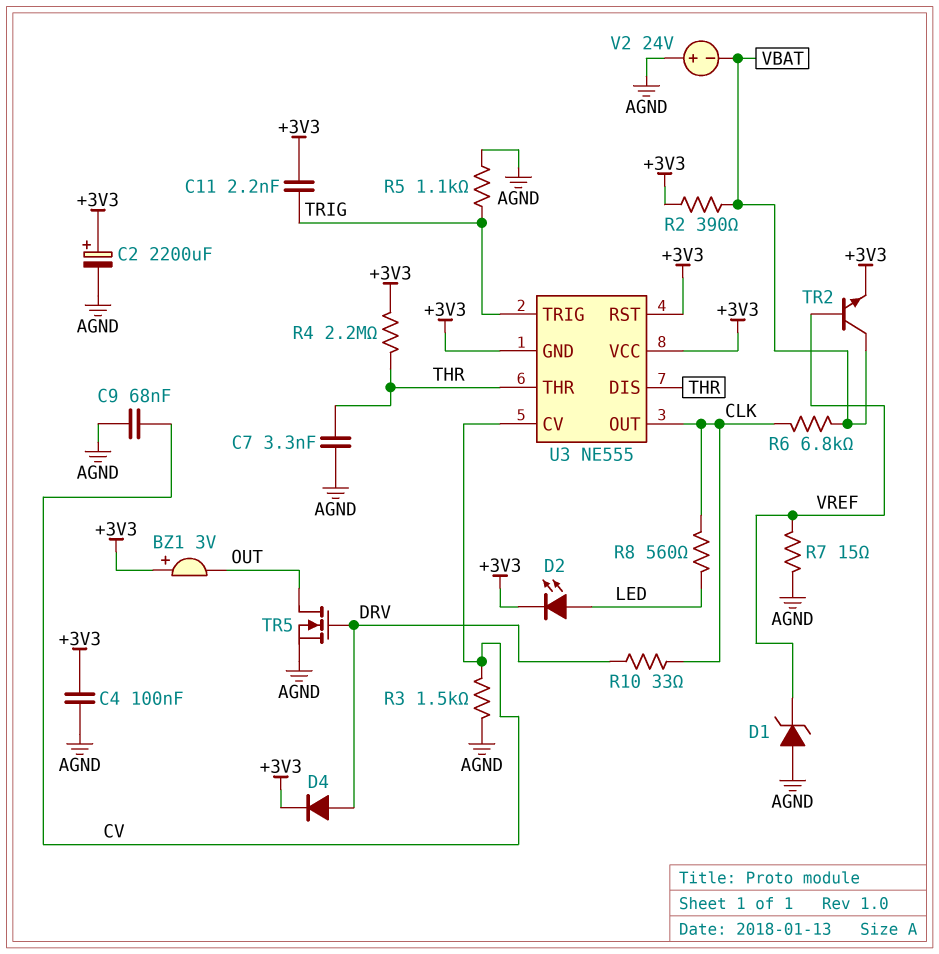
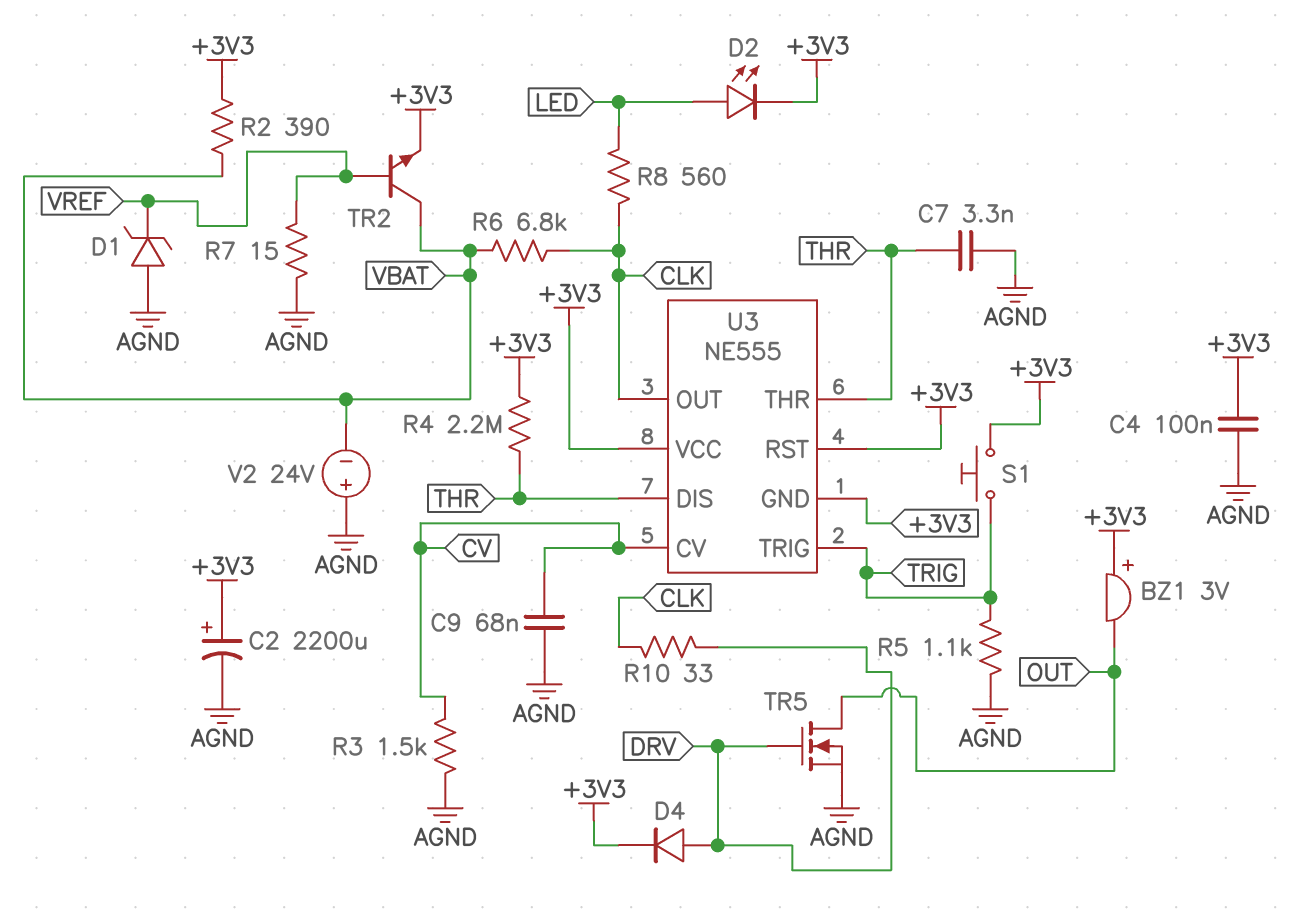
C11: 2.2nF (+3V3, TRIG) -> none
S1: none -> button (+3V3, TRIG)

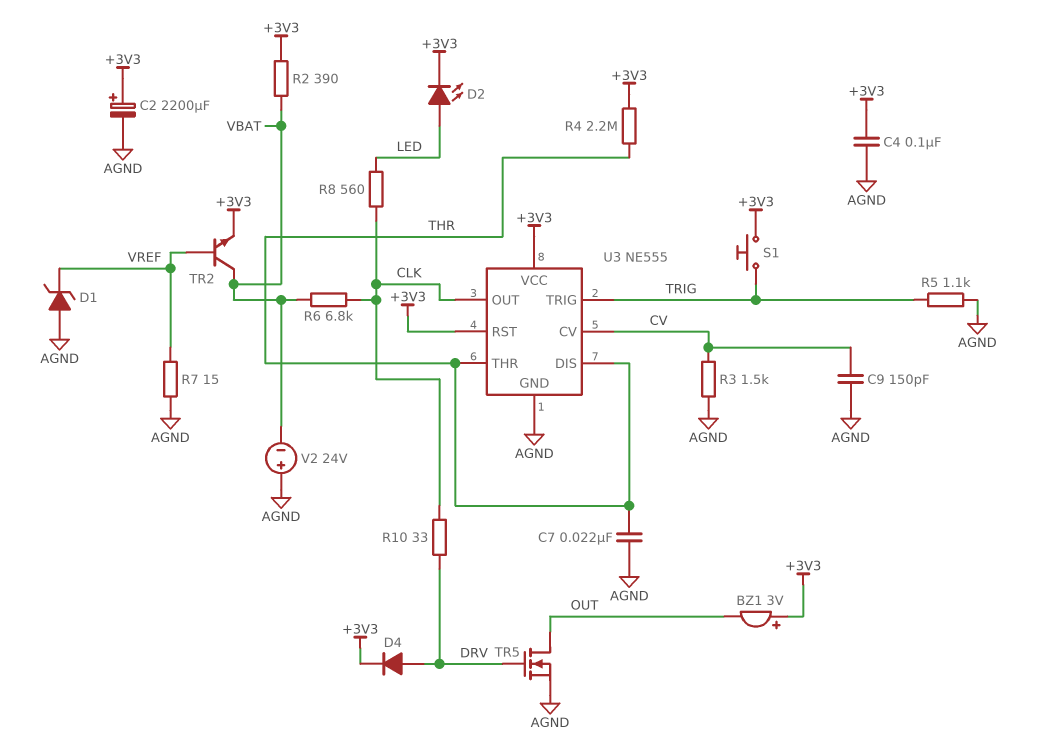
C7: 3.3nF (AGND, THR) -> 22nF (AGND, THR)
C9: 68nF (AGND, CV) -> 150pF (AGND, CV)
U3 pin GND: +3V3 -> AGND

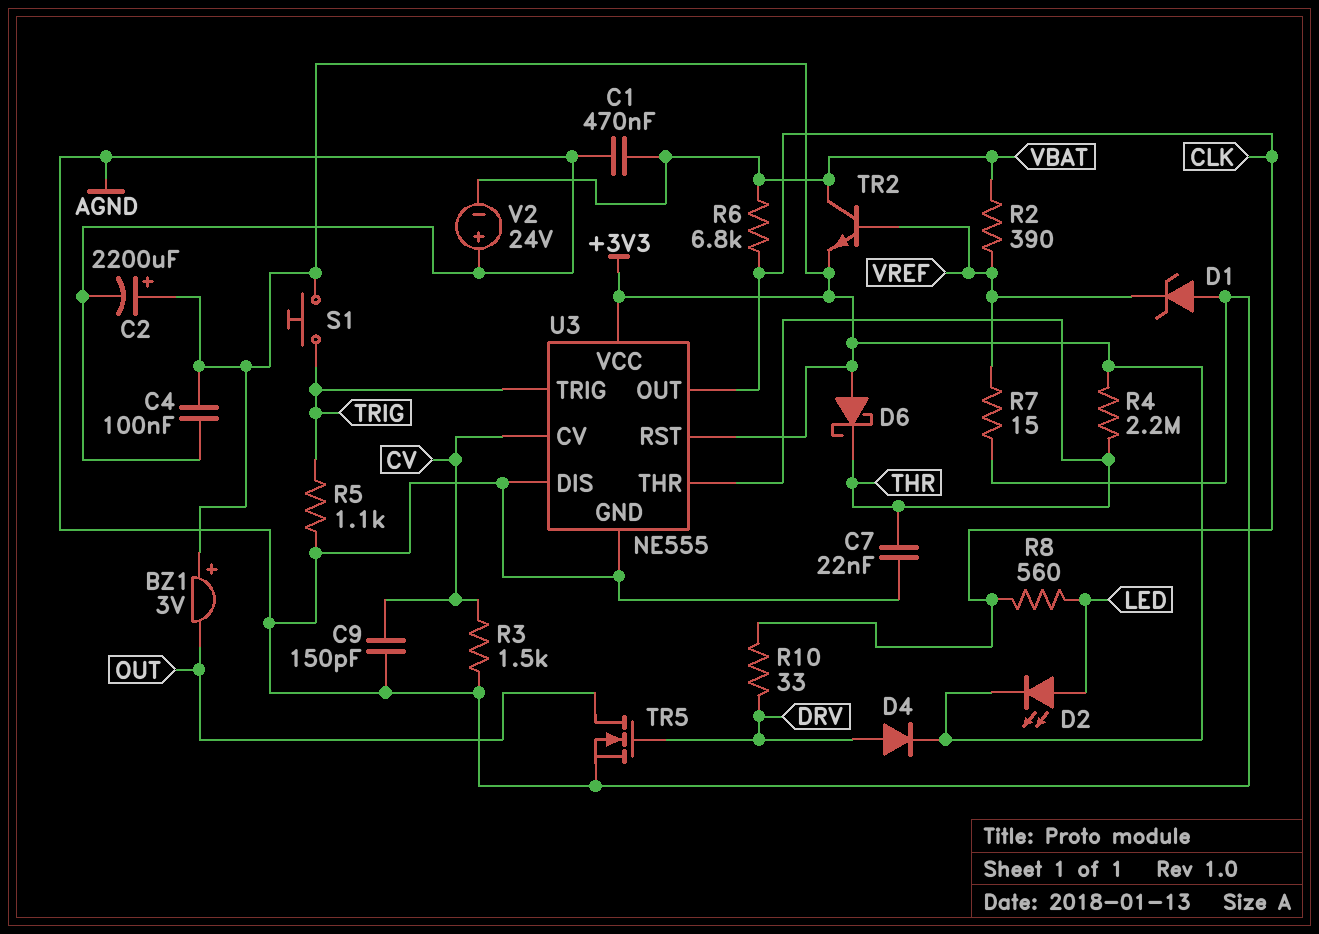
C1: none -> 470nF (AGND, VBAT)
D6: none -> schottky (A +3V3, K THR)
R2: 390 (+3V3, VBAT) -> 390 (VBAT, VREF)
U3 pin DIS: THR -> AGND

